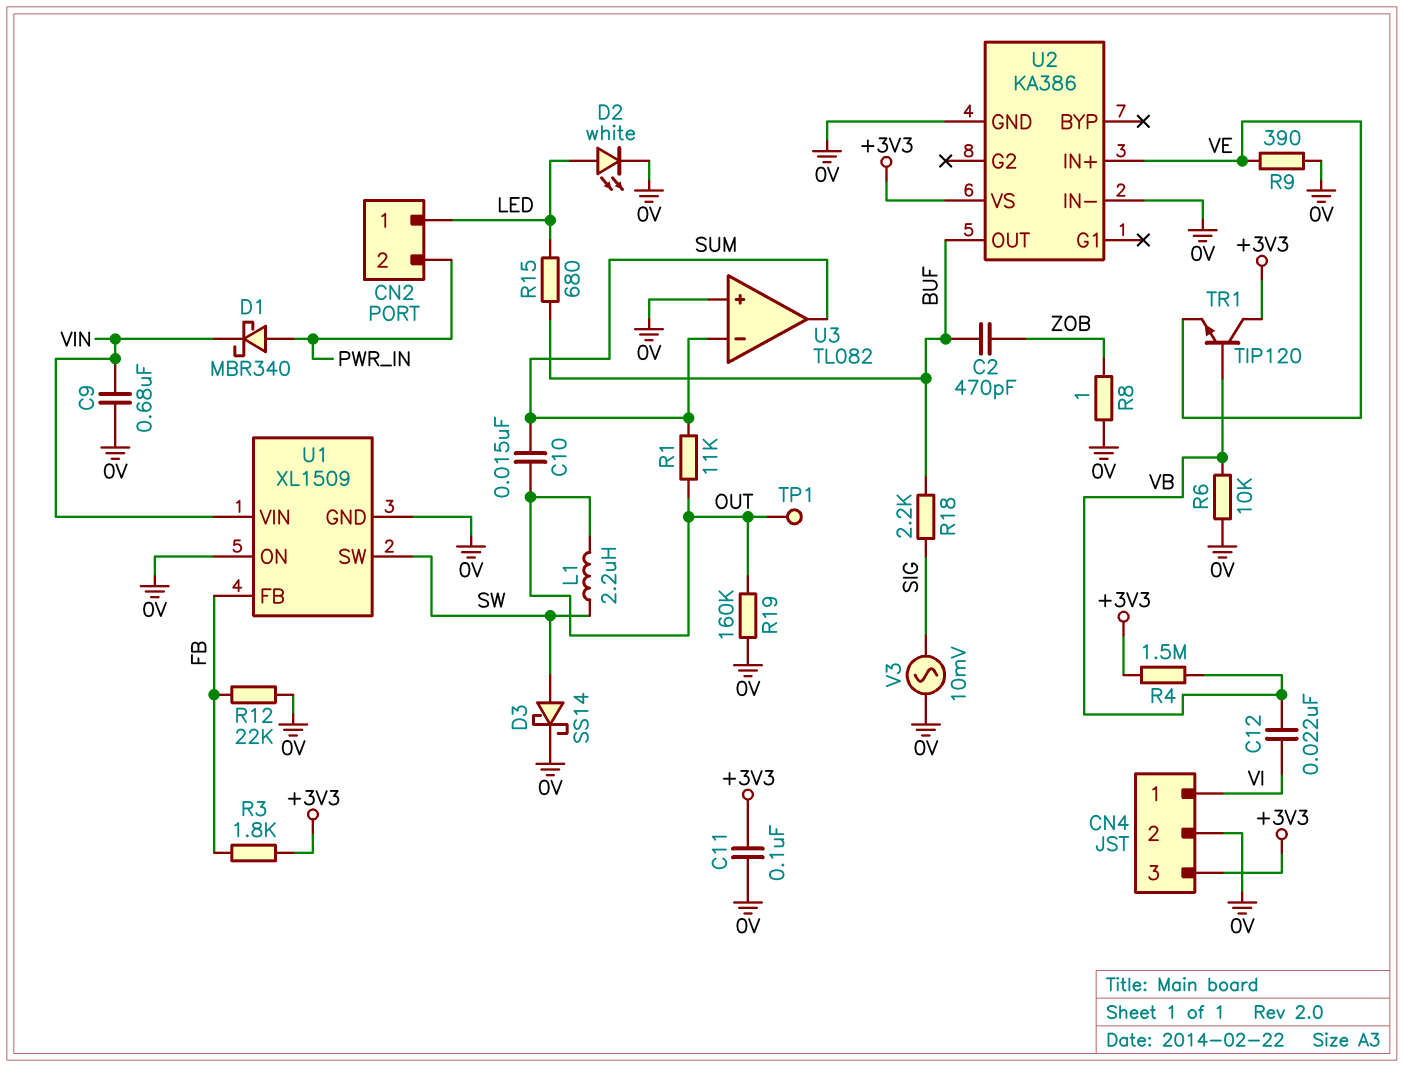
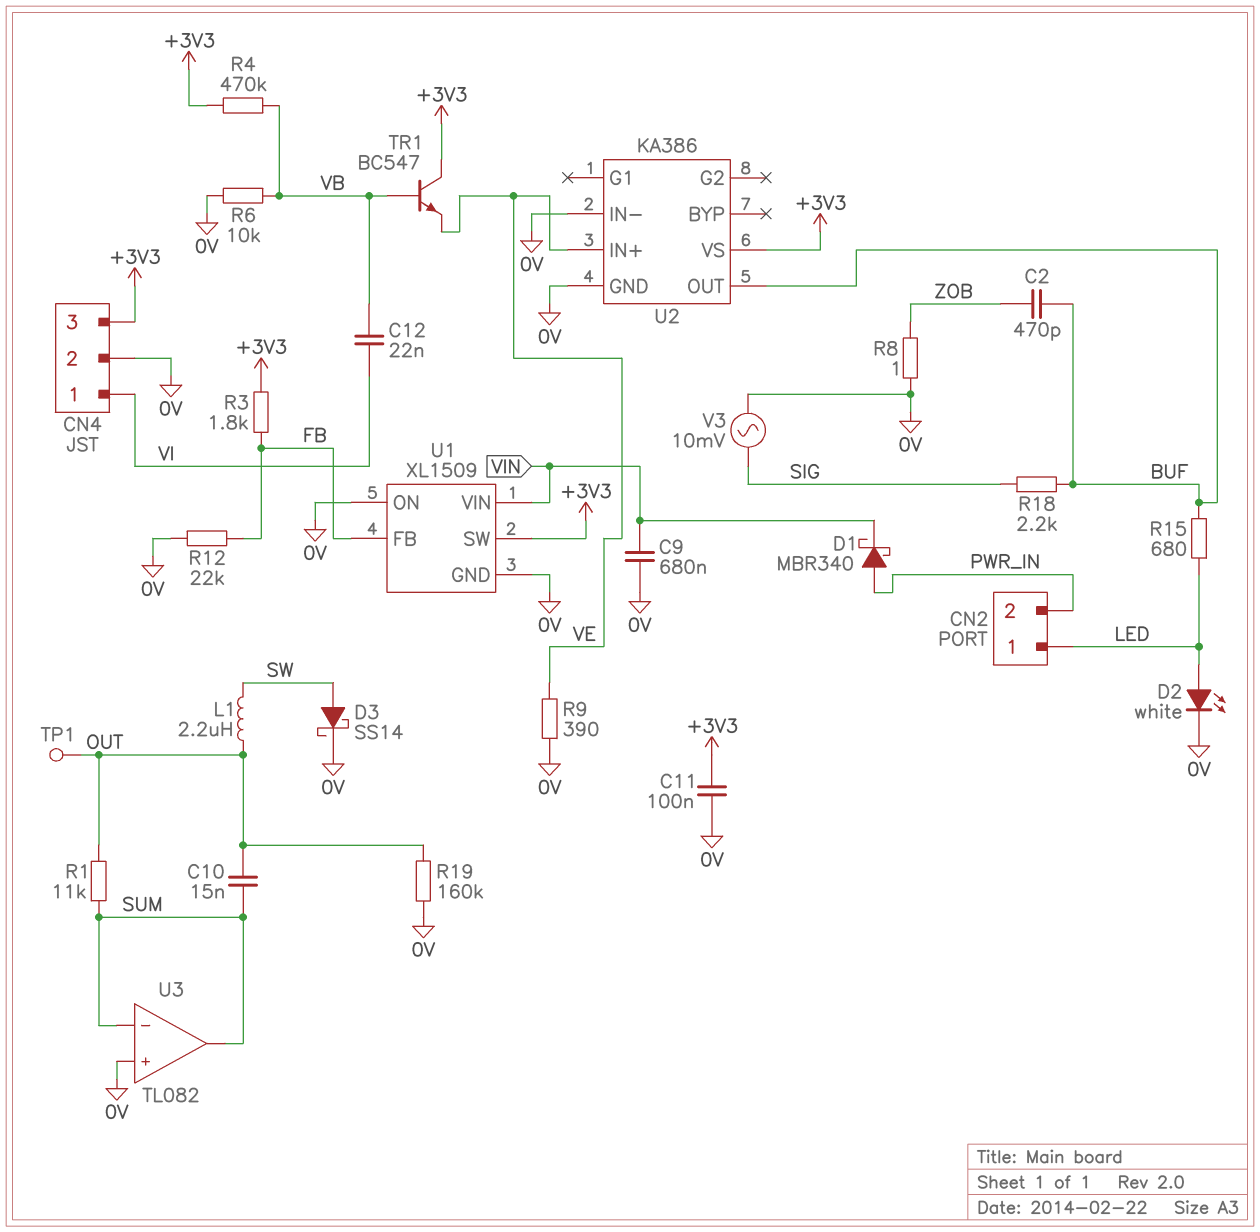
R4: 1.5M (+3V3, VB) -> 470k (+3V3, VB)
TR1: NPN TIP120 (B VB, C +3V3, E VE) -> NPN BC547 (B VB, C +3V3, E VE)
U1 pin SW: SW -> +3V3

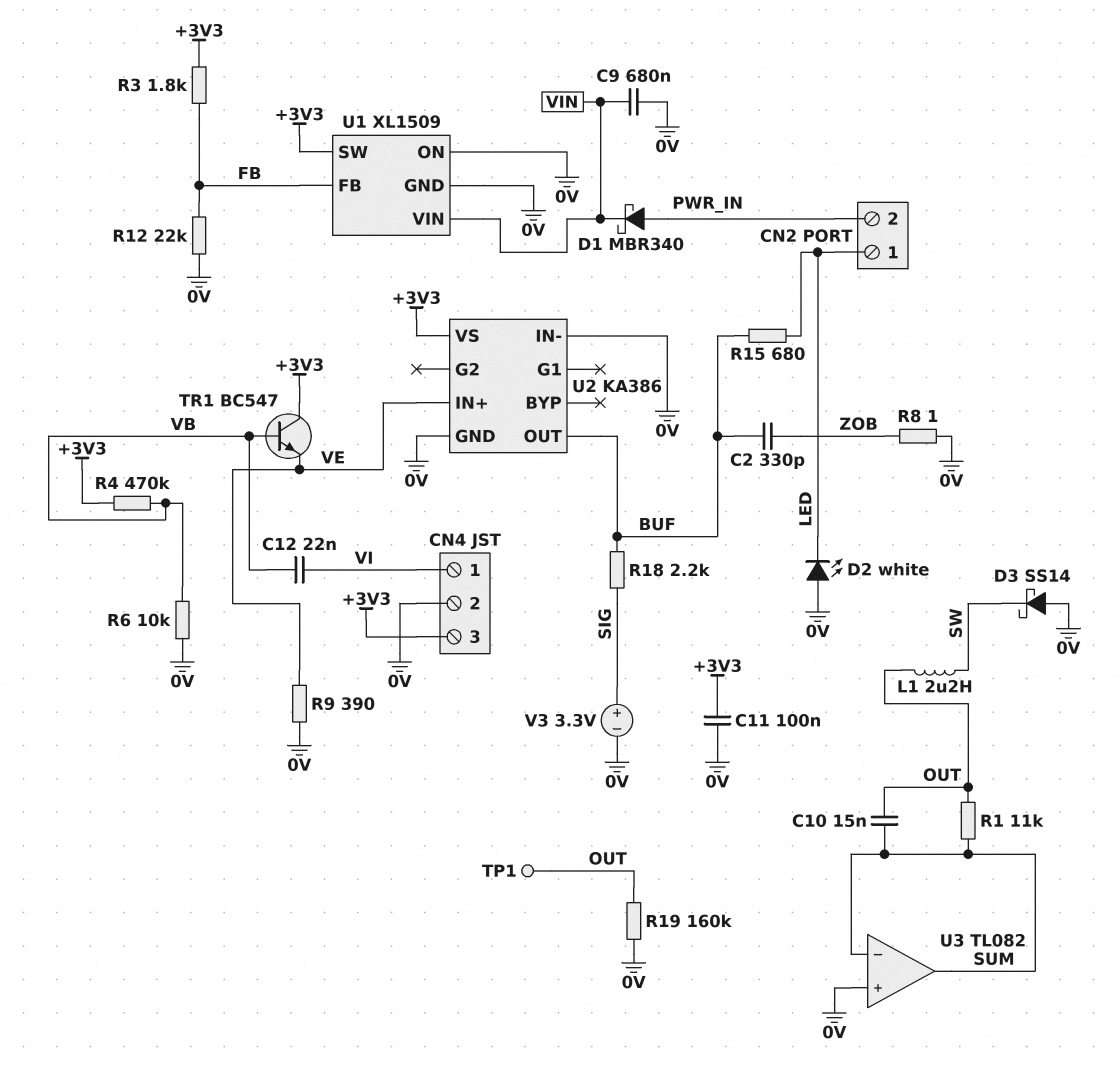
C2: 470pF (BUF, ZOB) -> 330pF (BUF, ZOB)
D2: LED white (A LED, K 0V) -> LED white (A 0V, K LED)
D3: schottky SS14 (A SW, K 0V) -> schottky SS14 (A 0V, K SW)
V3: AC 10mV (0V, SIG) -> 3.3V (plus SIG, minus 0V)

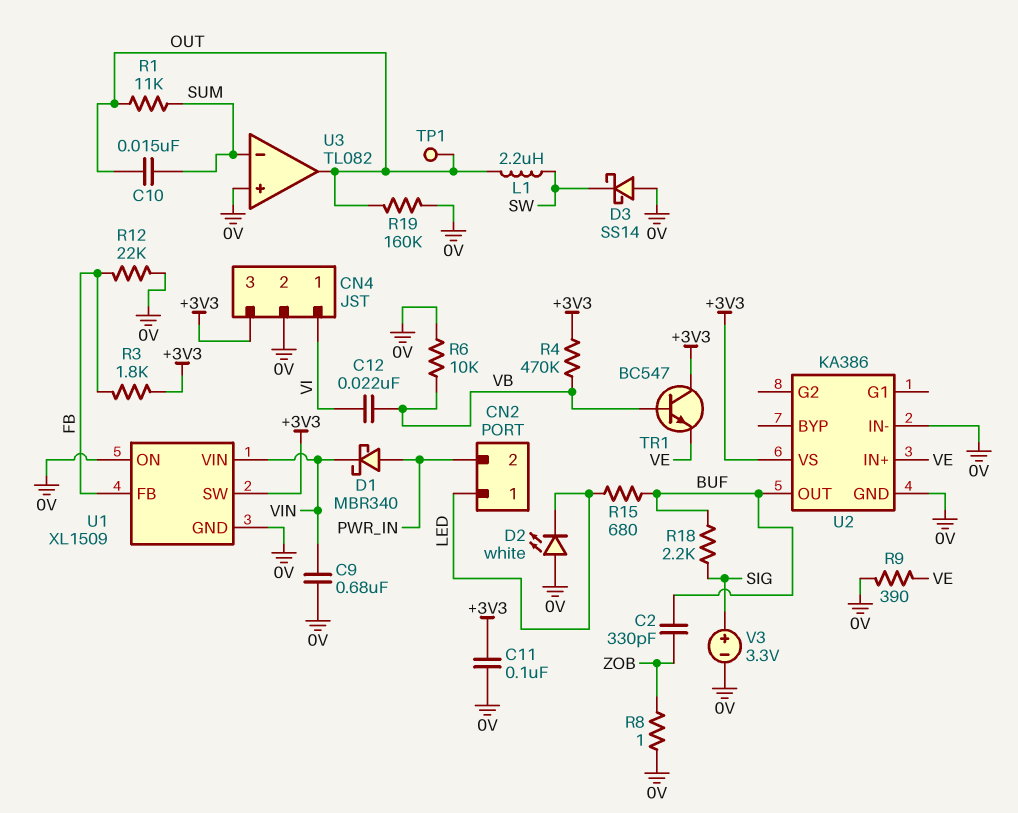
U3 pin out: SUM -> OUT

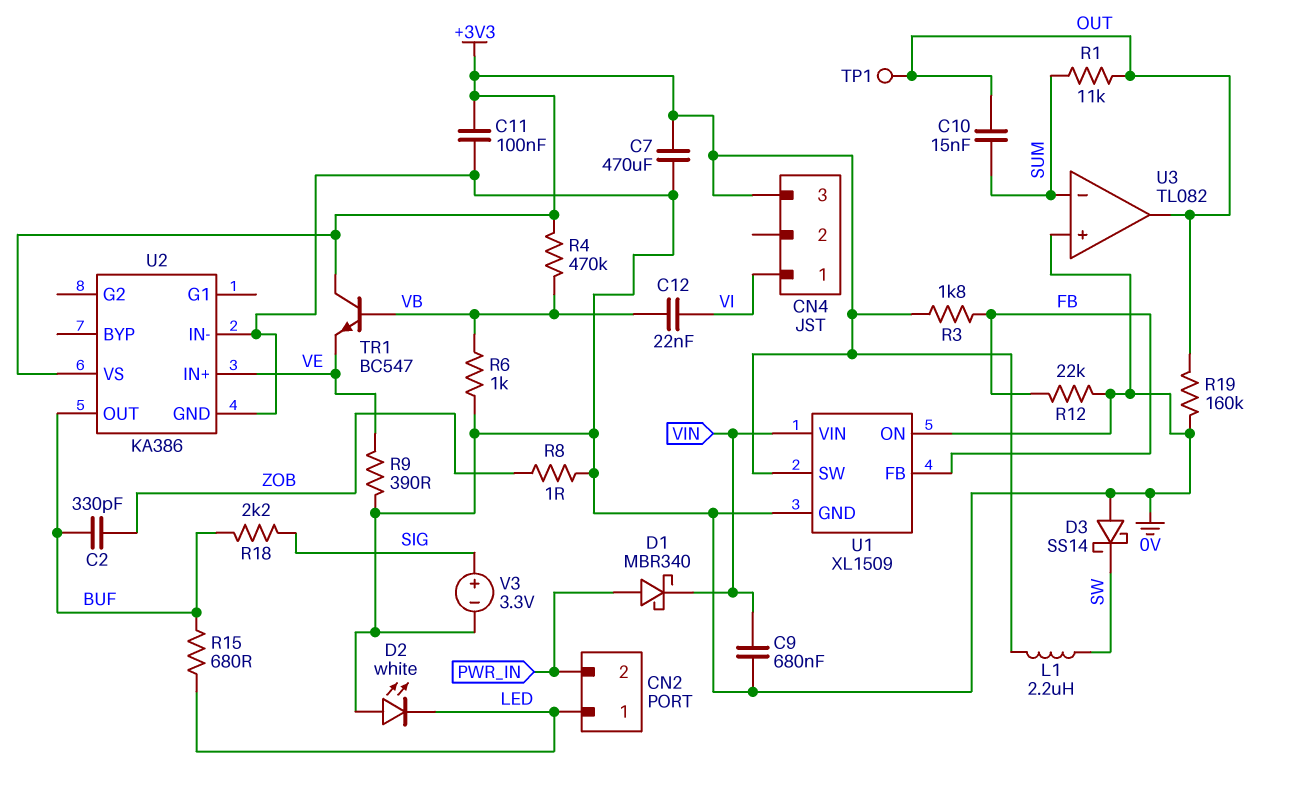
C7: none -> 470uF (+3V3, 0V)
CN4 pin 2: 0V -> none
L1: 2.2uH (OUT, SW) -> 2.2uH (+3V3, SW)
R6: 10k (0V, VB) -> 1k (0V, VB)

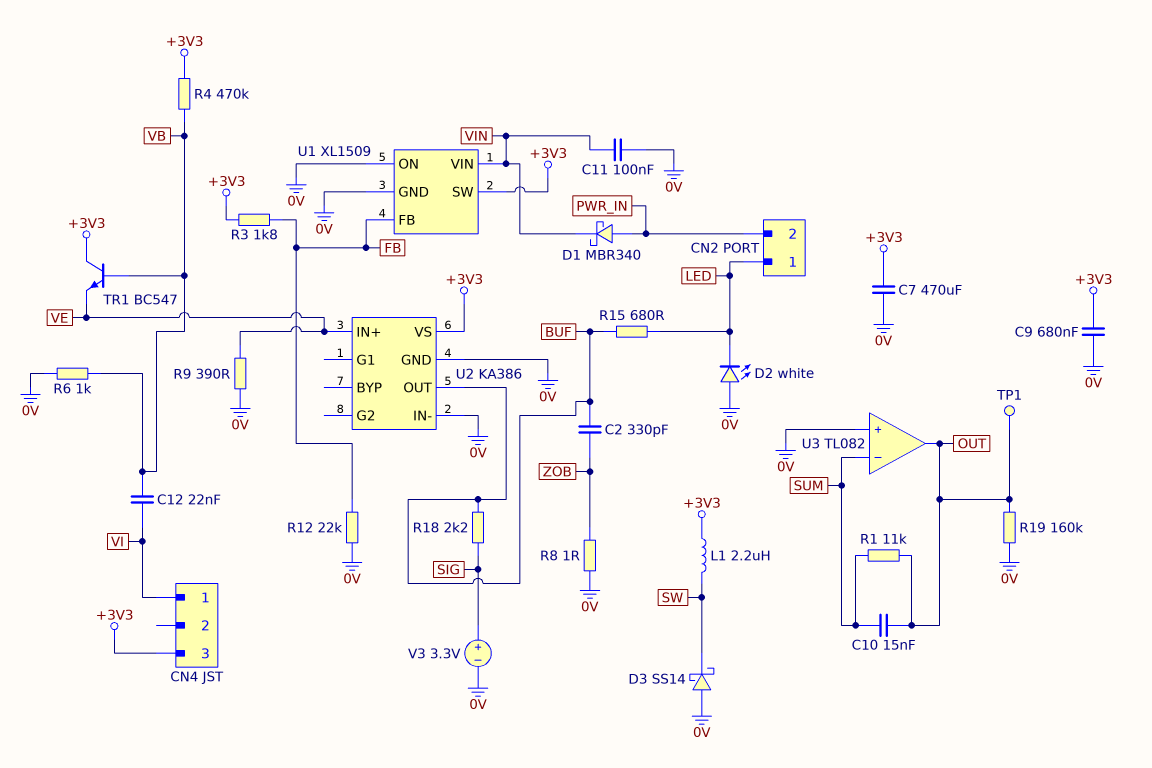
C9: 680nF (0V, VIN) -> 680nF (+3V3, 0V)
C11: 100nF (+3V3, 0V) -> 100nF (0V, VIN)

